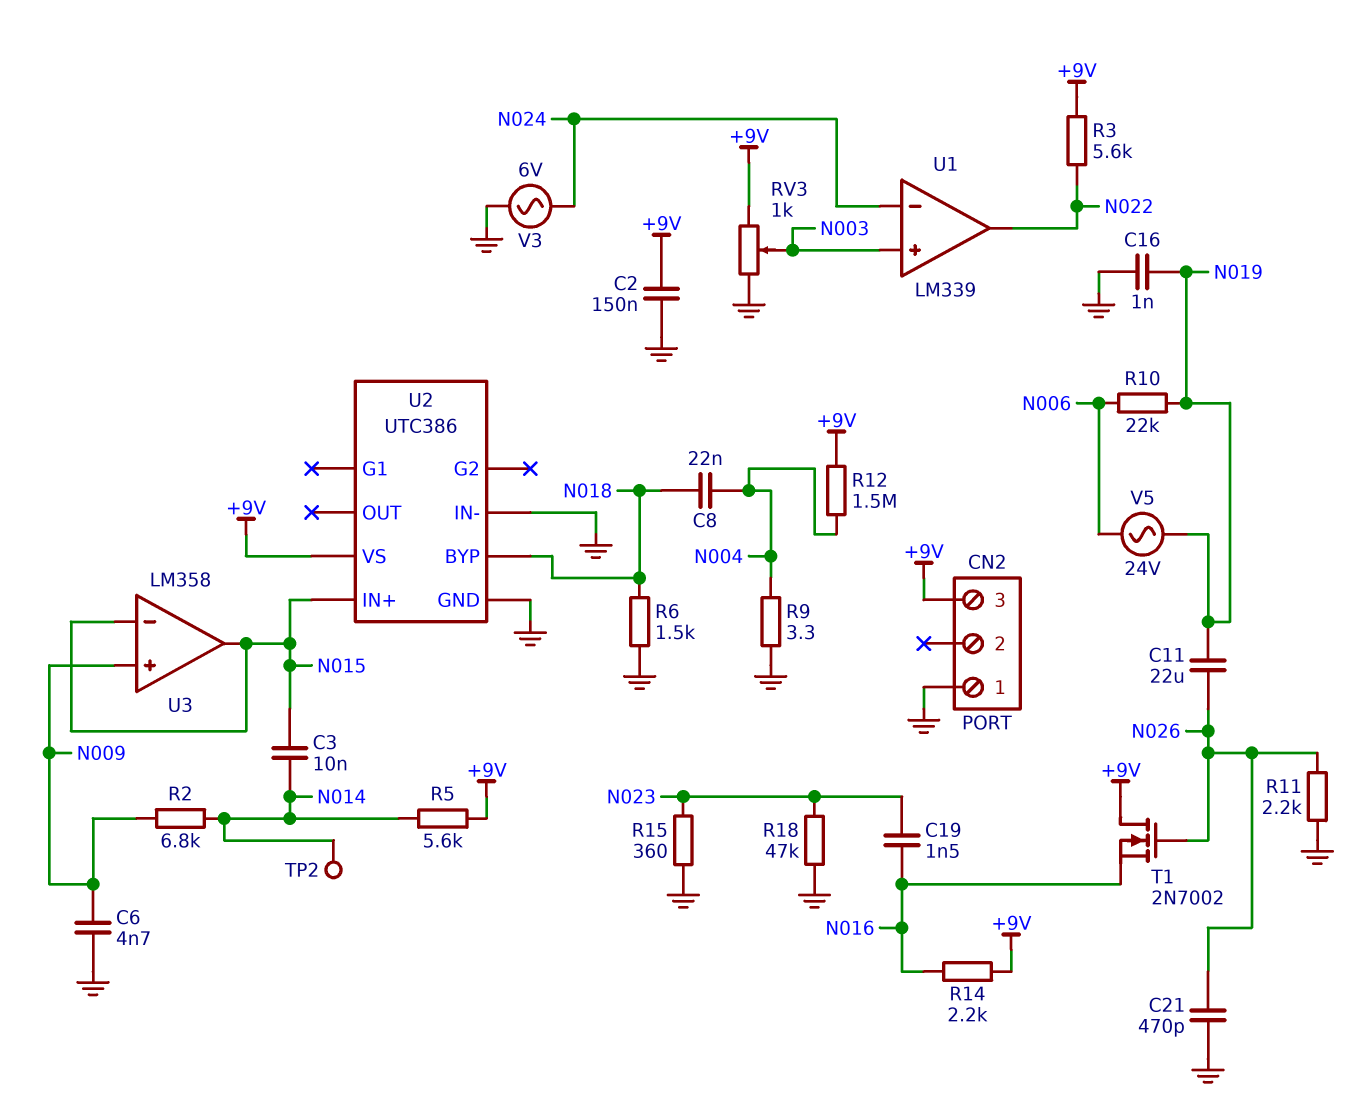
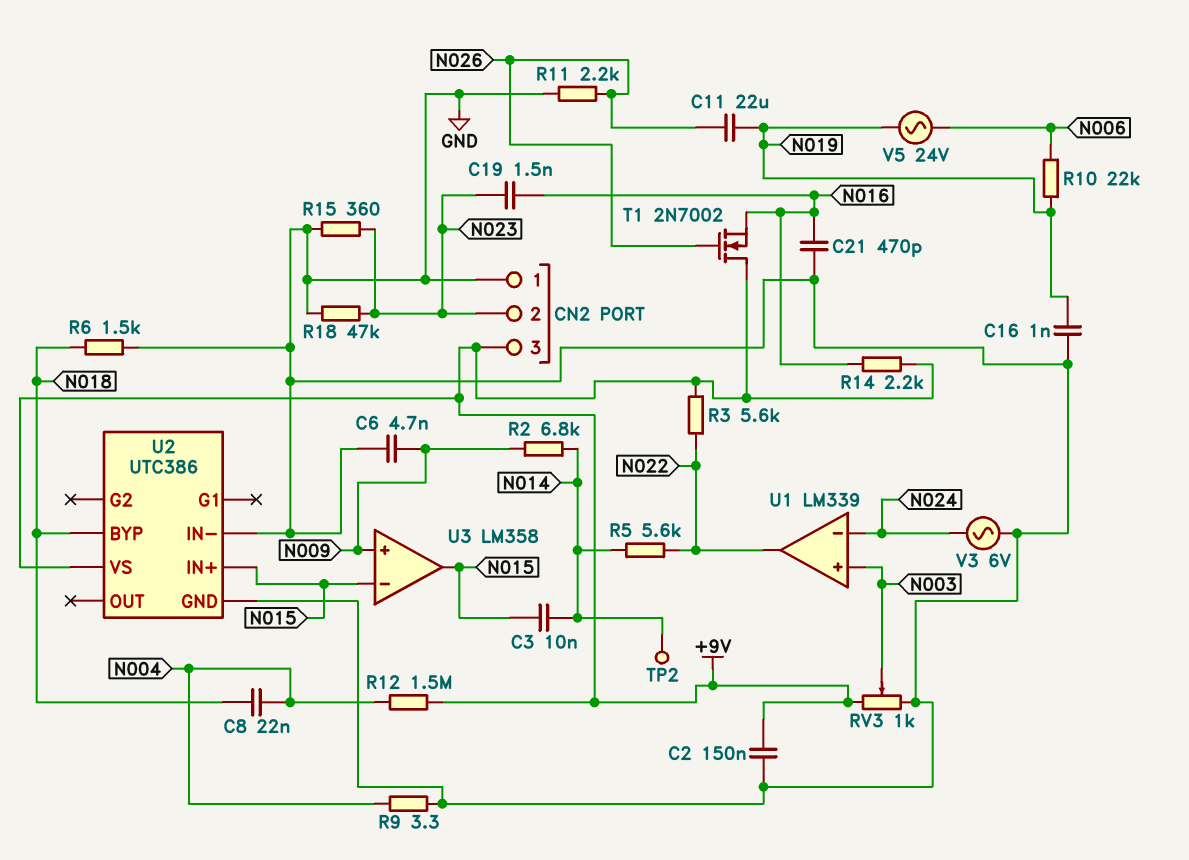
C21: 470pF (GND, N026) -> 470pF (GND, N016)
CN2 pin 2: none -> N023
R5: 5.6k (+9V, N014) -> 5.6k (N014, N022)

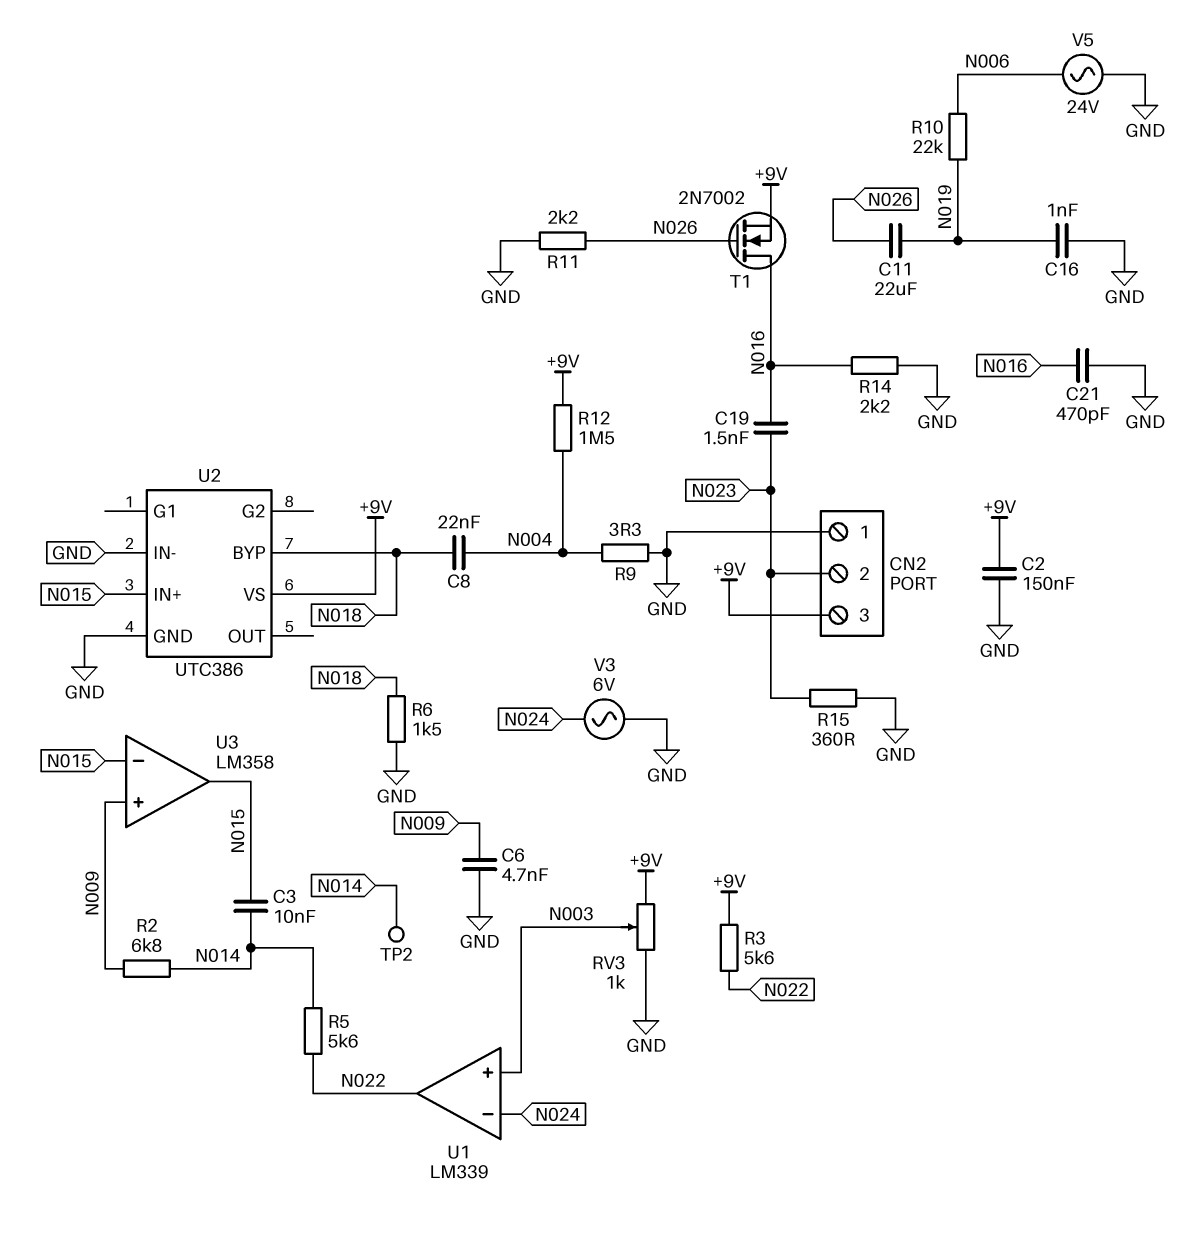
R14: 2.2k (+9V, N016) -> 2.2k (GND, N016)
R18: 47k (GND, N023) -> none
T1: NMOS 2N7002 (G N026, D +9V, S N016) -> NMOS 2N7002 (G N026, D N016, S +9V)
V5: AC 24V (N006, N019) -> AC 24V (GND, N006)

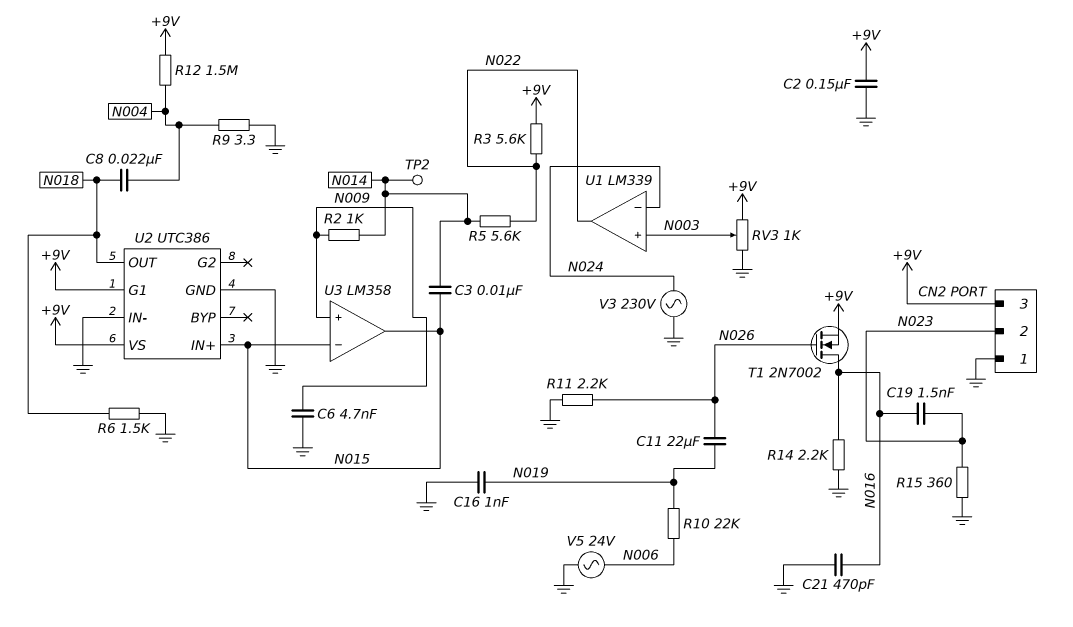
R2: 6.8k (N009, N014) -> 1k (N009, N014)
U2 pin BYP: N018 -> none
U2 pin G1: none -> +9V
U2 pin OUT: none -> N018
V3: AC 6V (GND, N024) -> AC 230V (GND, N024)

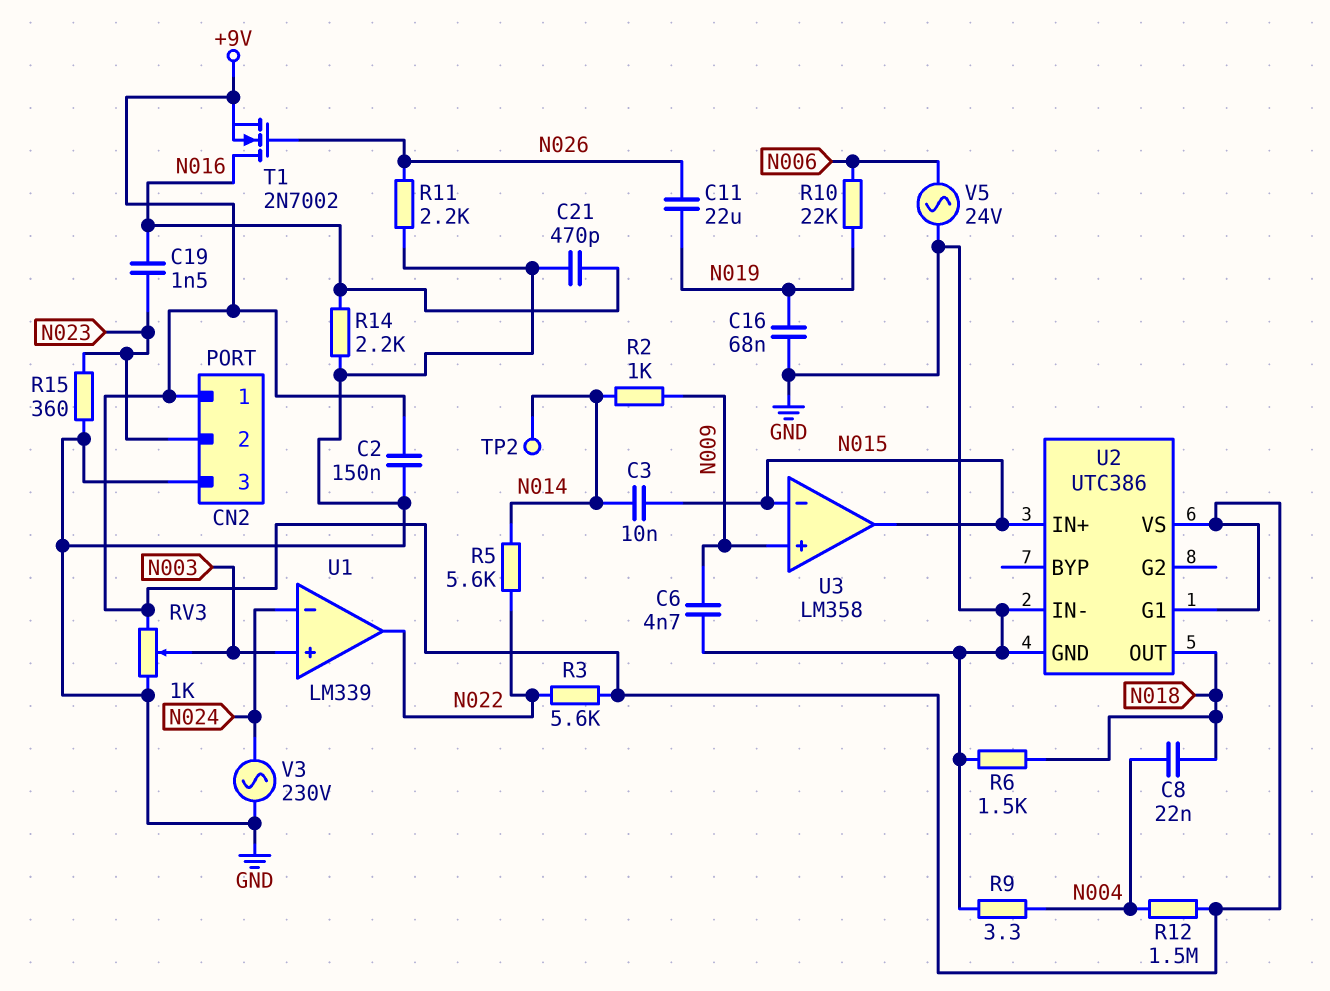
C16: 1nF (GND, N019) -> 68nF (GND, N019)
CN2 pin 1: GND -> +9V
CN2 pin 3: +9V -> GND

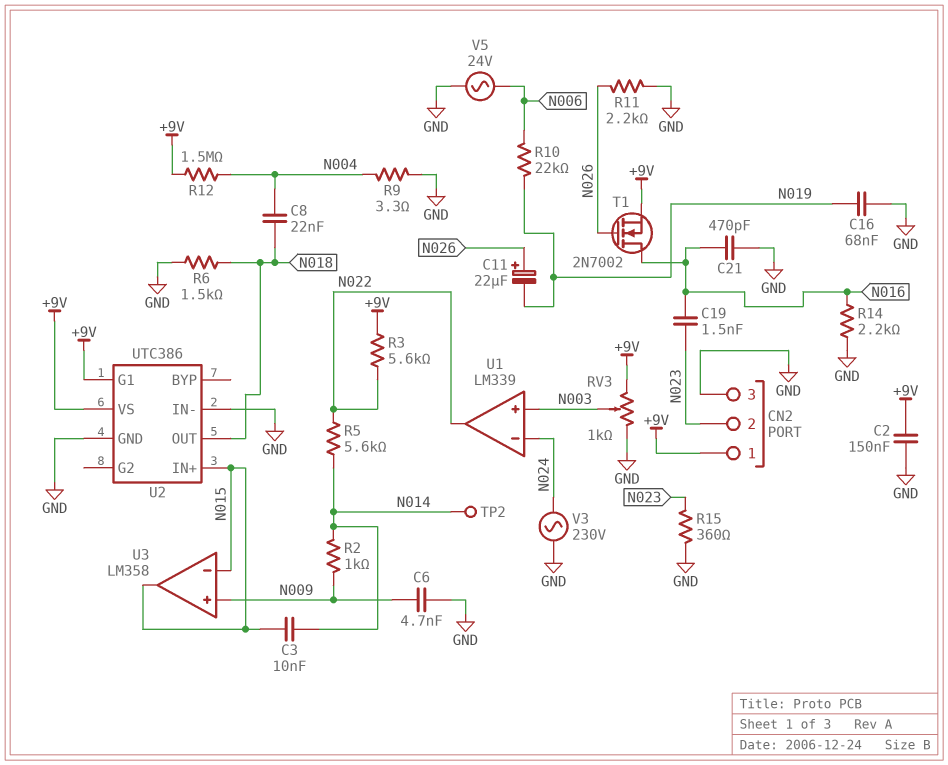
C11: 22uF (N019, N026) -> 22uF (plus N026, minus N019)

